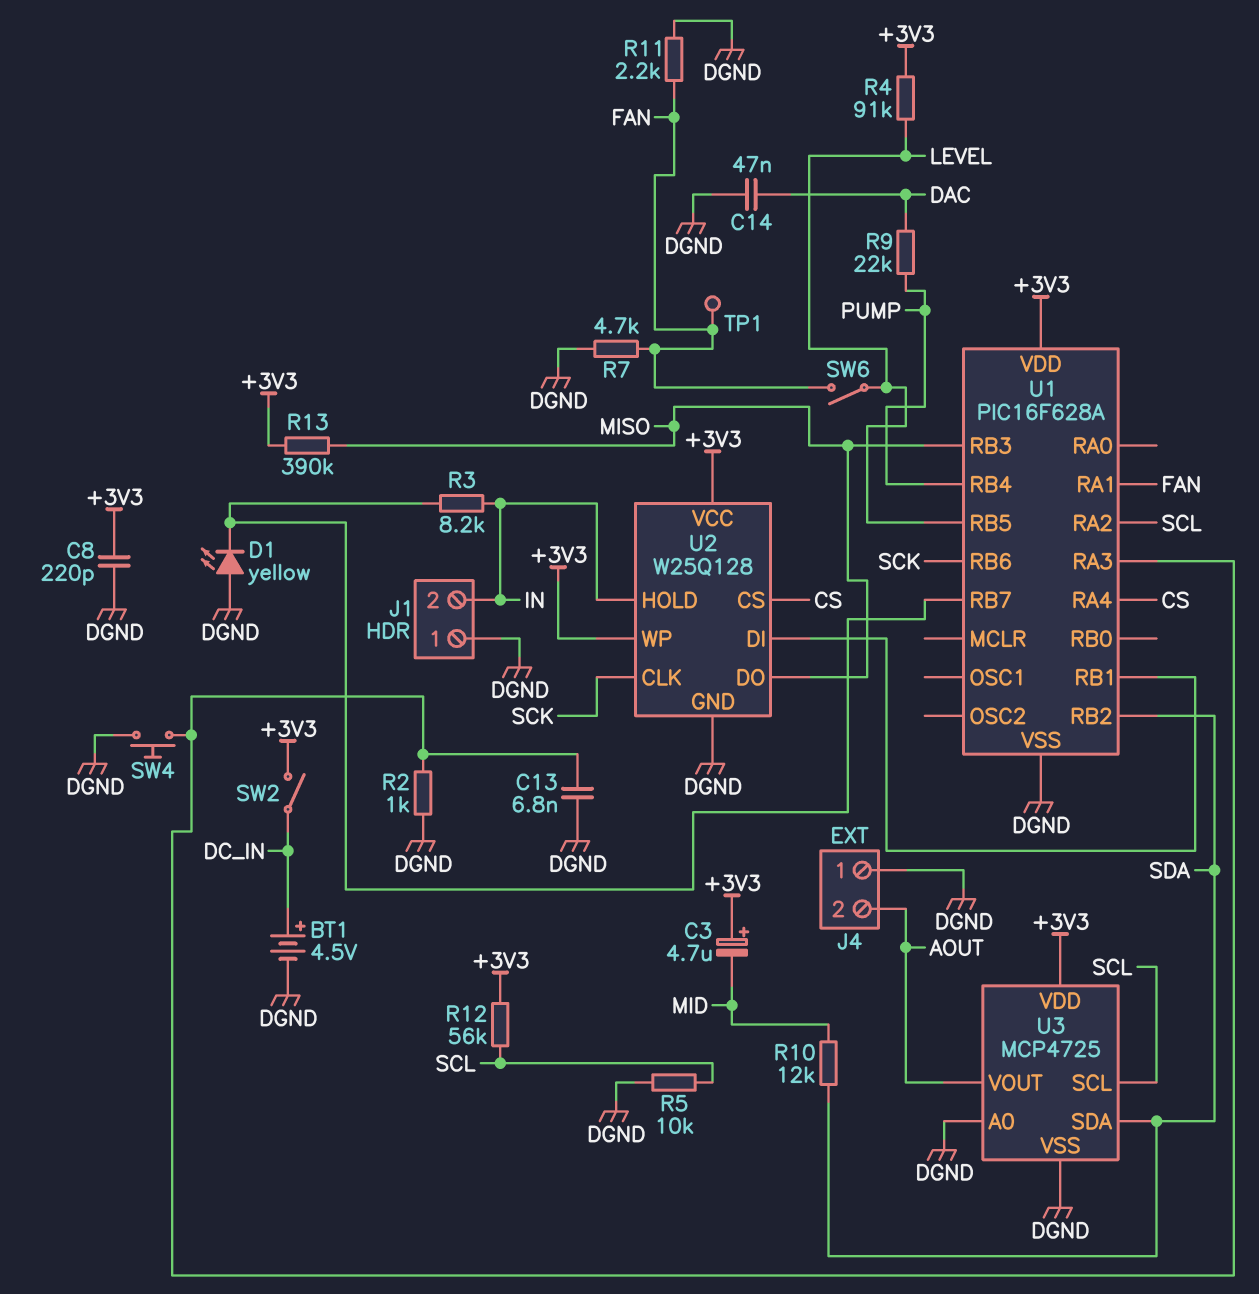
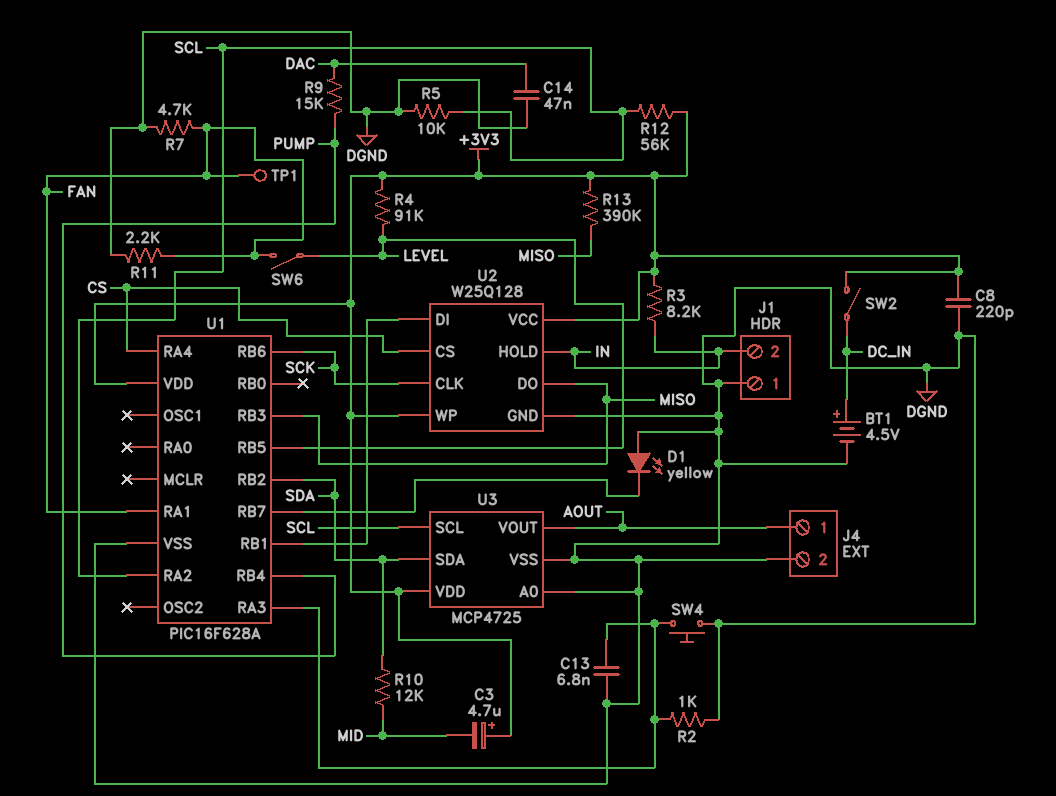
J4 pin 1: DGND -> AOUT
J4 pin 2: AOUT -> DGND
R3: 8.2k (IN, U1/RB7) -> 8.2k (+3V3, IN)
R9: 22k (DAC, PUMP) -> 15k (DAC, PUMP)

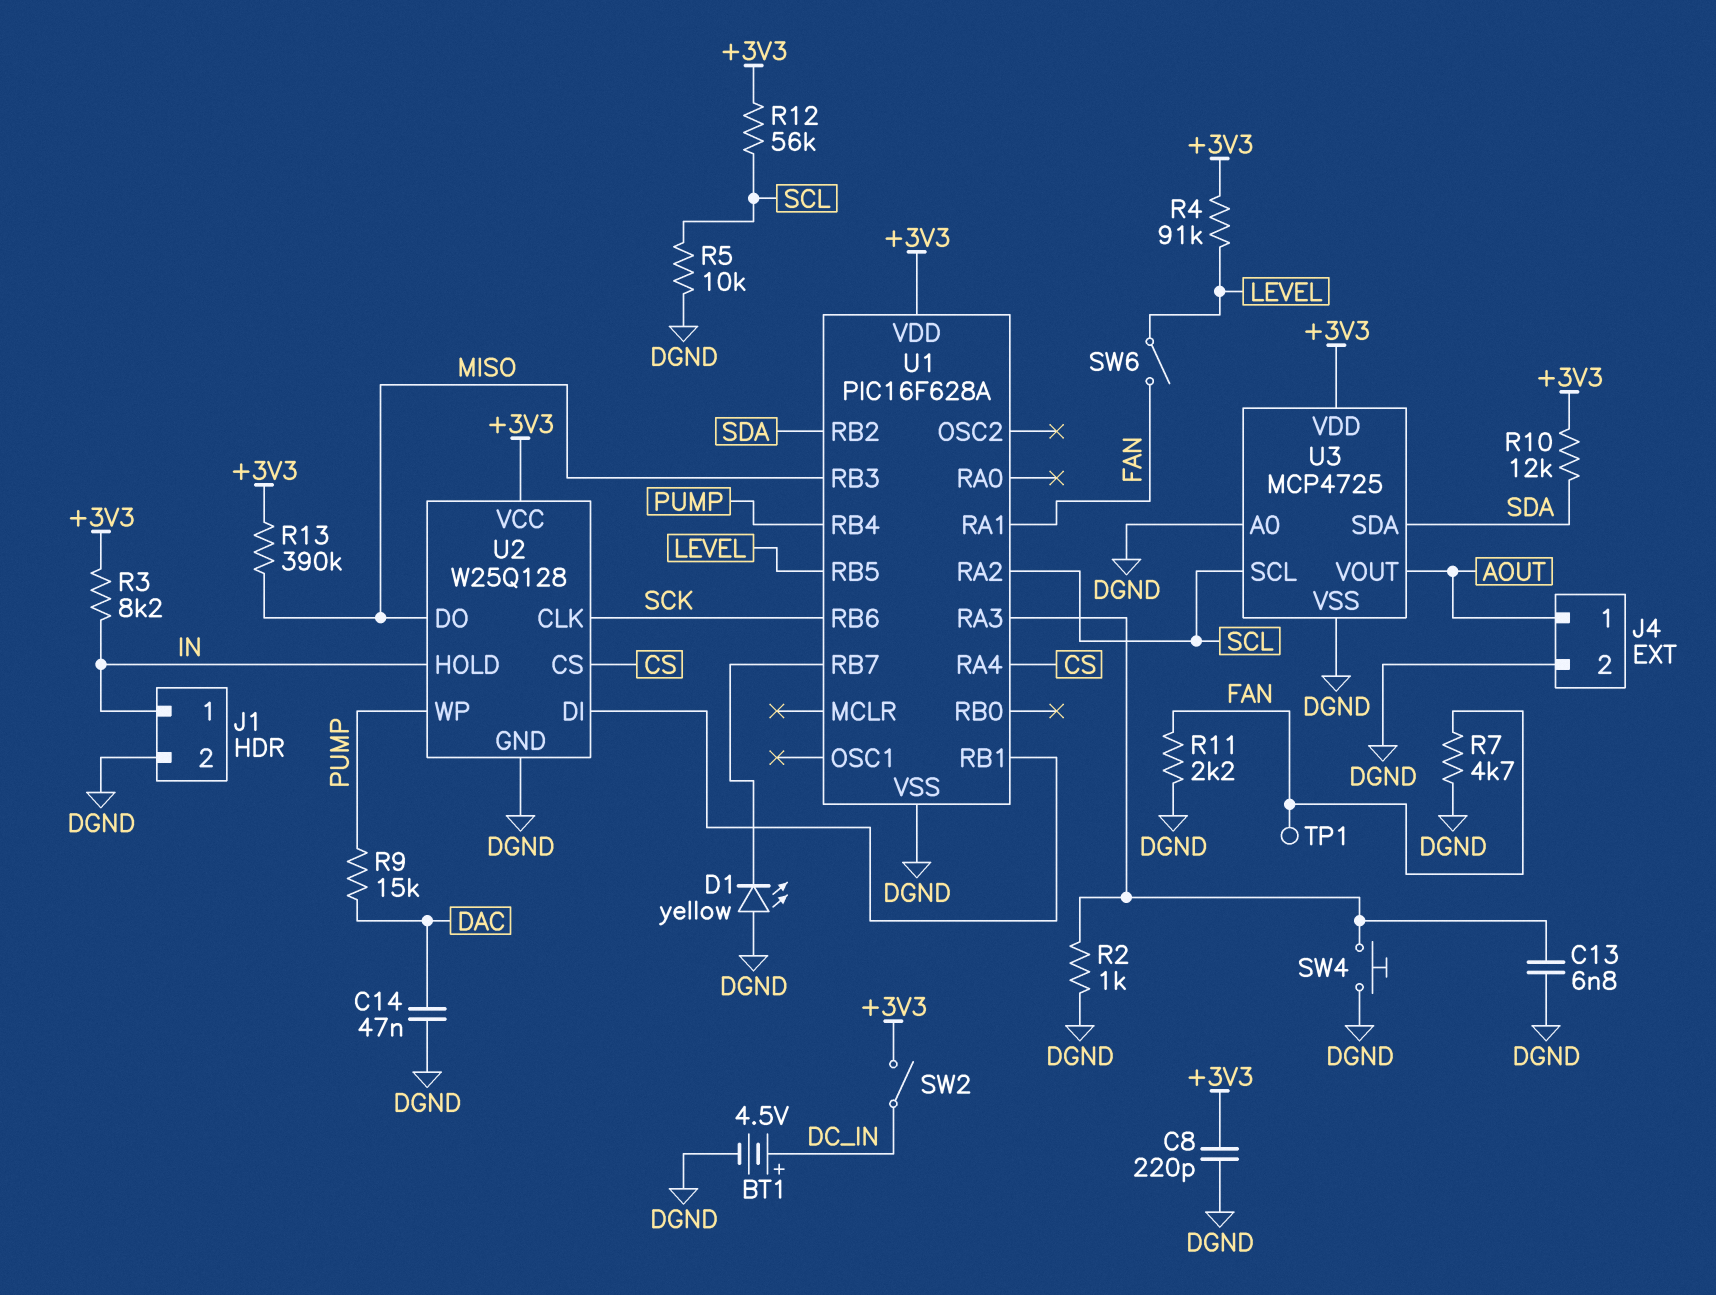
C3: 4.7uF (plus +3V3, minus MID) -> none
J1 pin 1: DGND -> IN
J1 pin 2: IN -> DGND
R10: 12k (MID, SDA) -> 12k (+3V3, SDA)
U2 pin WP: +3V3 -> PUMP

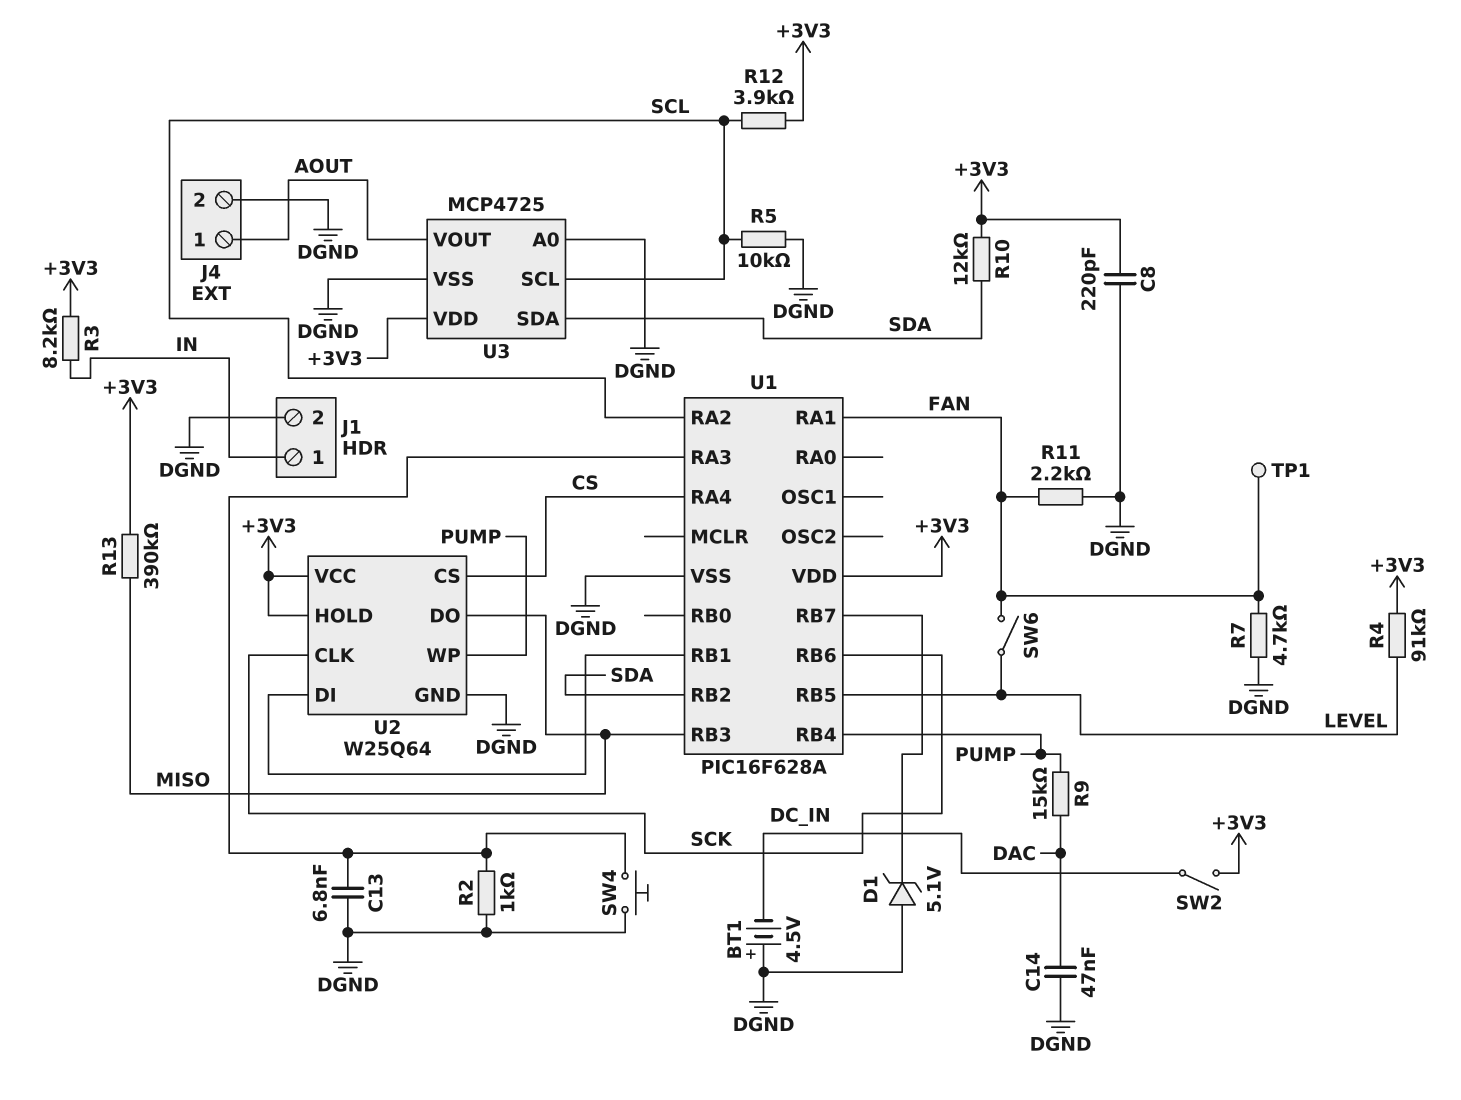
BT1: 4.5V (plus DC_IN, minus DGND) -> 4.5V (plus DGND, minus DC_IN)
D1: LED yellow (A DGND, K U1/RB7) -> zener 5.1V (A DGND, K U1/RB7)
R12: 56k (+3V3, SCL) -> 3.9k (+3V3, SCL)
U2: W25Q128 -> W25Q64
U2 pin HOLD: IN -> +3V3

